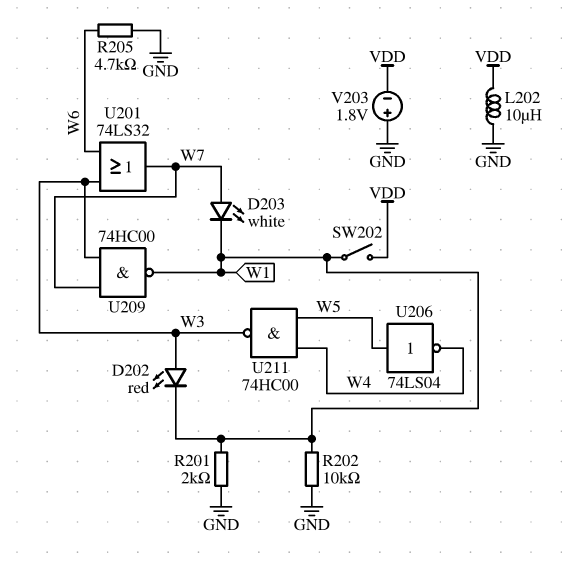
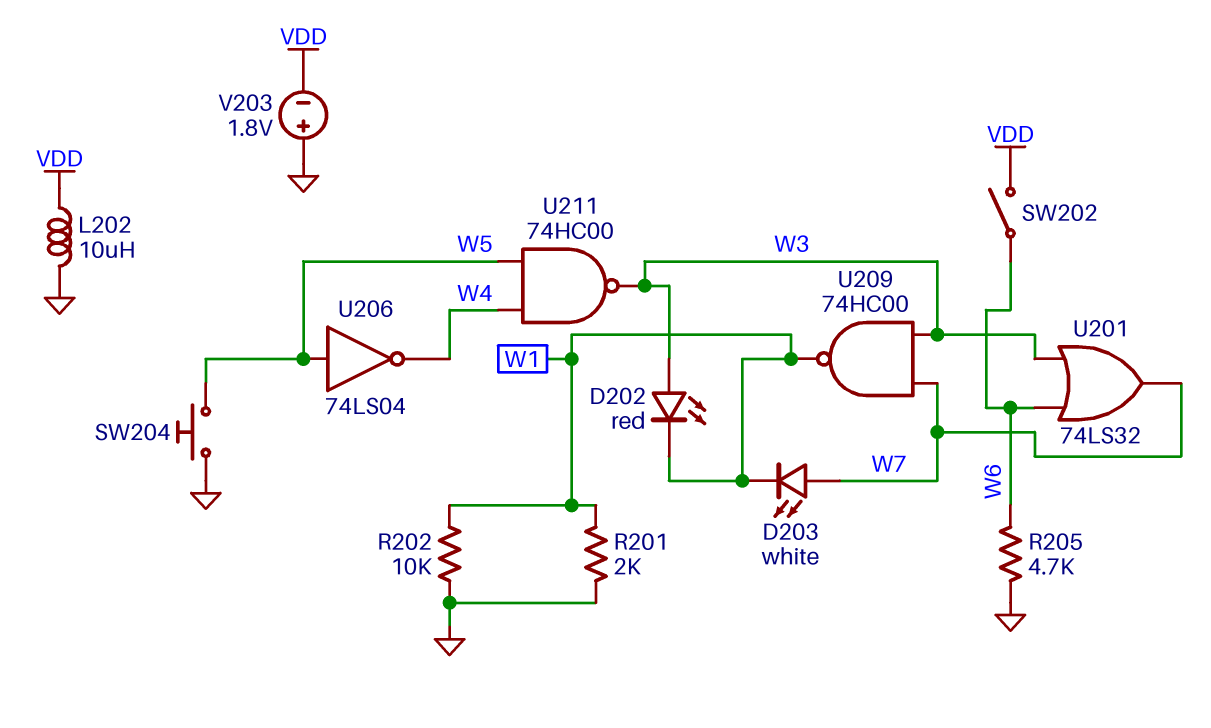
SW202: switch (VDD, W1) -> switch (VDD, W6)
SW204: none -> button (GND, W5)

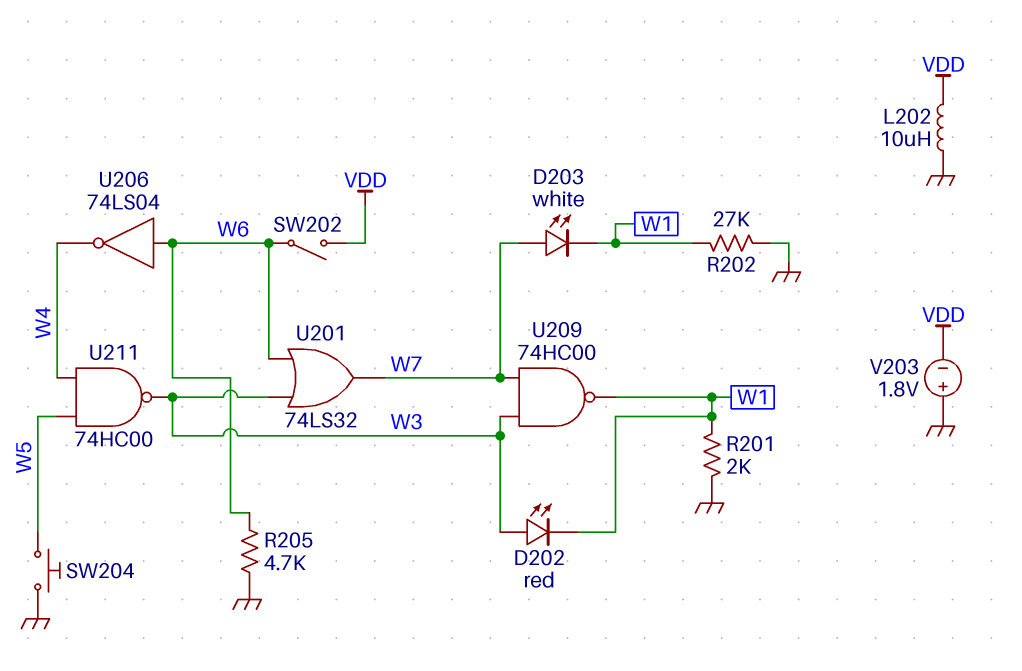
R202: 10k (GND, W1) -> 27k (GND, W1)
U206: NOT 74LS04 (in W5, out W4) -> NOT 74LS04 (in W6, out W4)

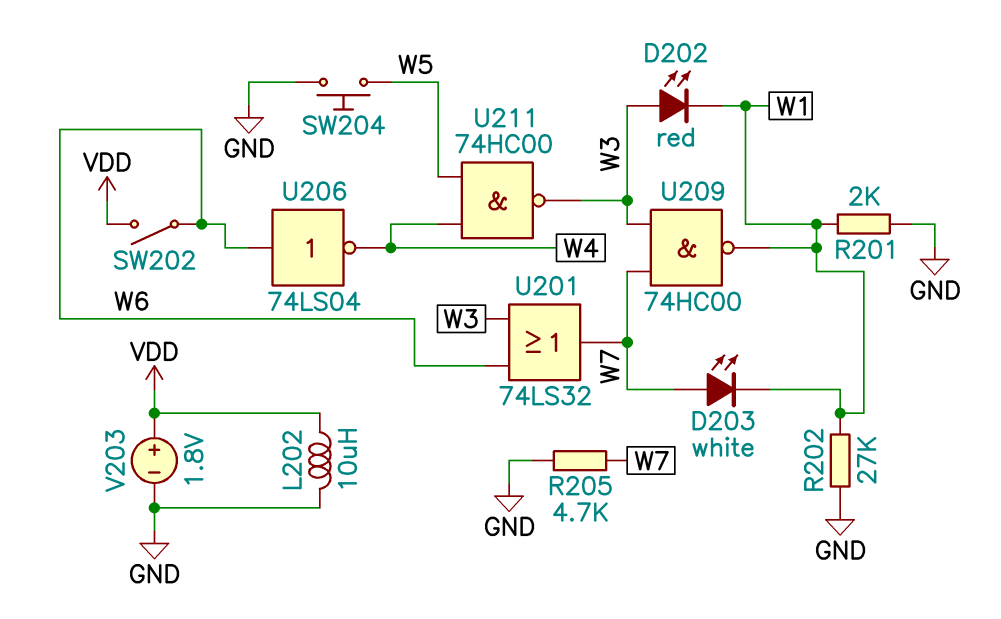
R205: 4.7k (GND, W6) -> 4.7k (GND, W7)
V203: 1.8V (plus GND, minus VDD) -> 1.8V (plus VDD, minus GND)

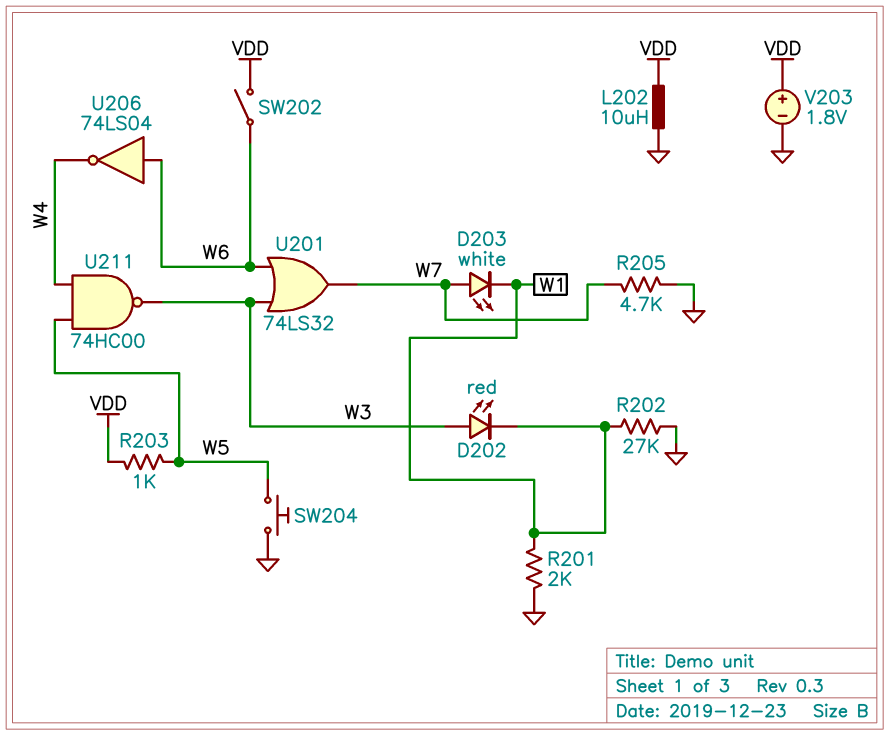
R203: none -> 1k (VDD, W5)
U209: NAND 74HC00 (in W3, in W7, out W1) -> none

